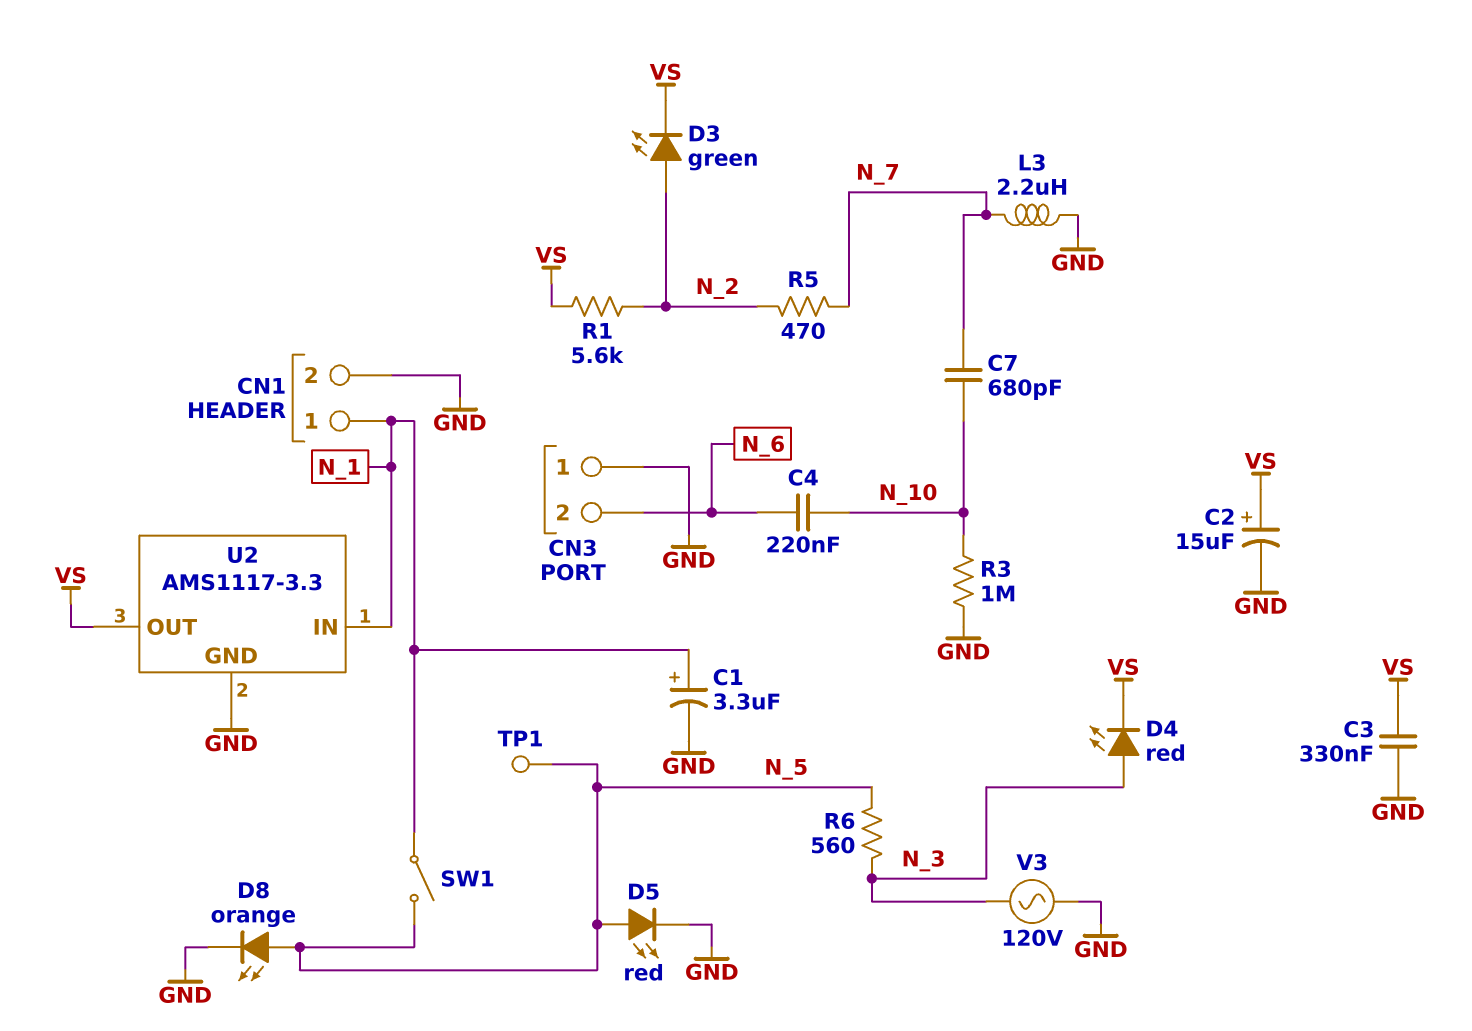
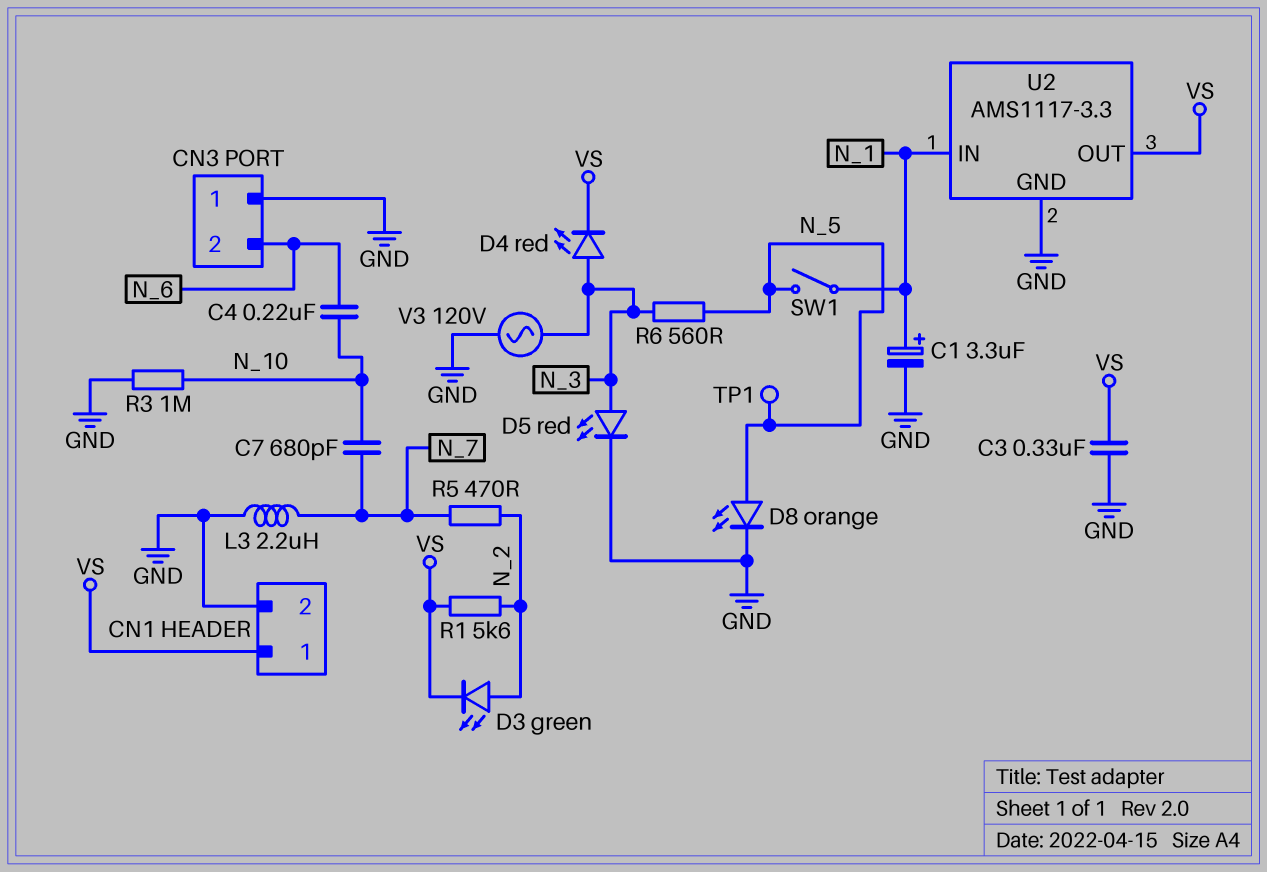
C2: 15uF (plus VS, minus GND) -> none
CN1 pin 1: N_1 -> VS
D5: LED red (A N_5, K GND) -> LED red (A N_3, K GND)

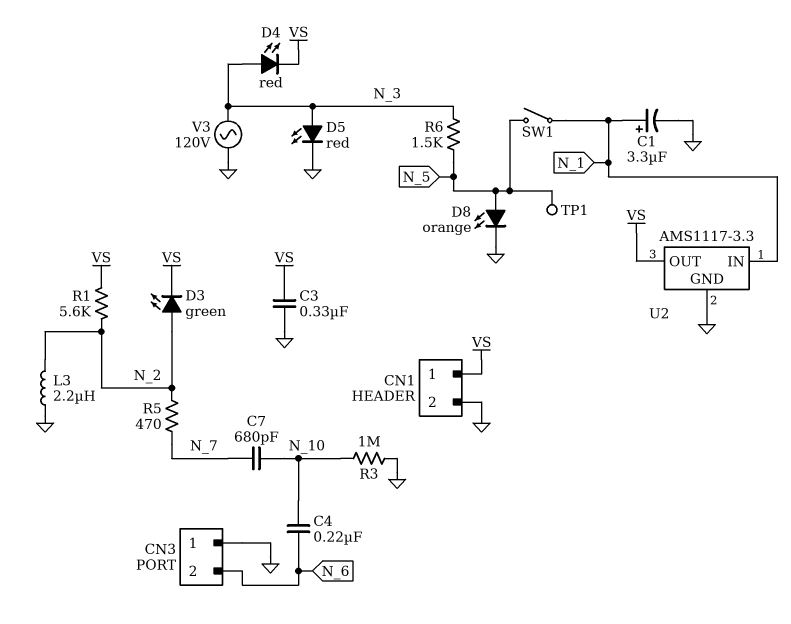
L3: 2.2uH (GND, N_7) -> 2.2uH (GND, N_2)
R6: 560 (N_3, N_5) -> 1.5k (N_3, N_5)

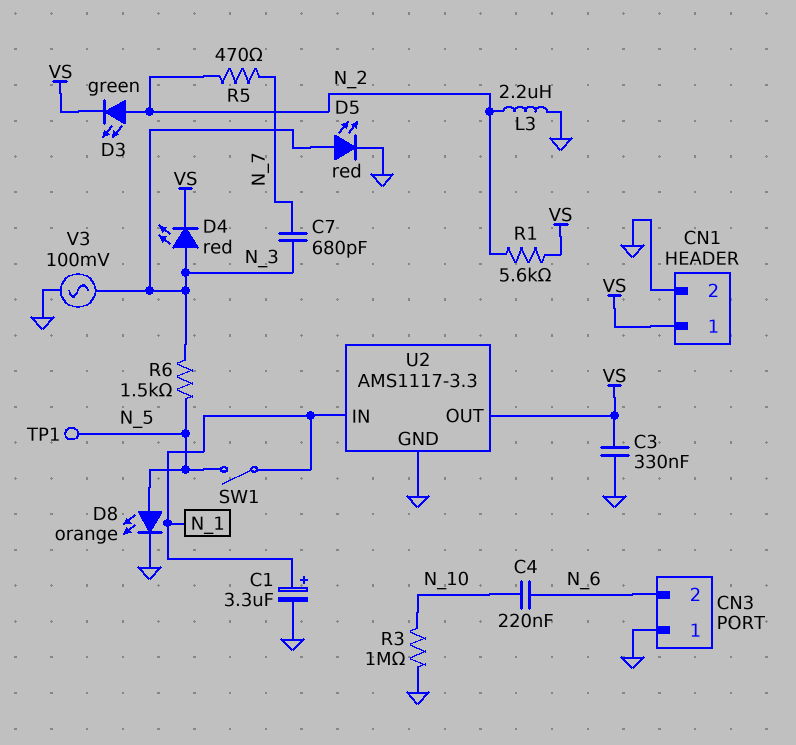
C7: 680pF (N_7, N_10) -> 680pF (N_3, N_7)
V3: AC 120V (GND, N_3) -> AC 100mV (GND, N_3)

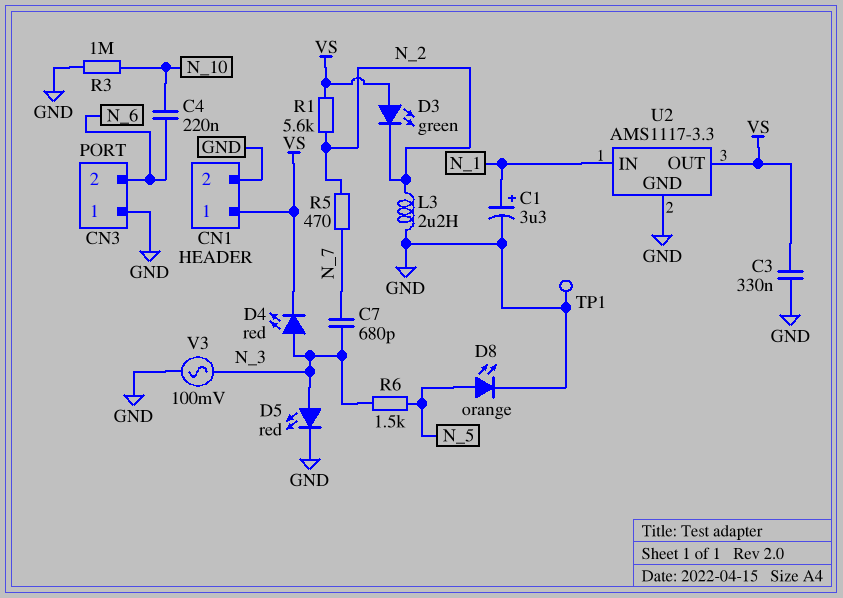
D3: LED green (A N_2, K VS) -> LED green (A VS, K N_2)
SW1: switch (N_1, N_5) -> none
TP1: test point (N_5) -> test point (GND)

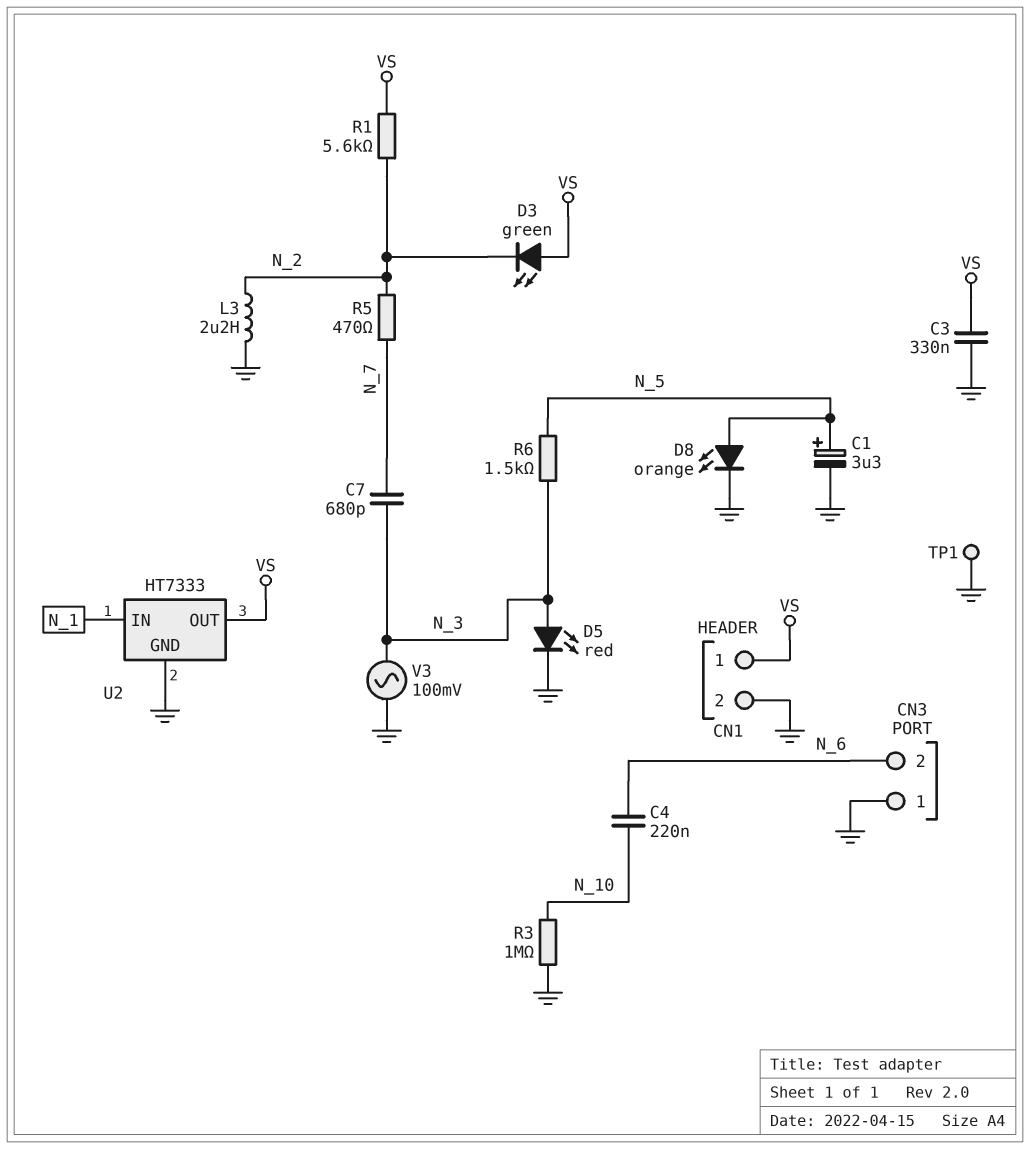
C1: 3.3uF (plus N_1, minus GND) -> 3.3uF (plus N_5, minus GND)
D4: LED red (A N_3, K VS) -> none
U2: AMS1117-3.3 -> HT7333

